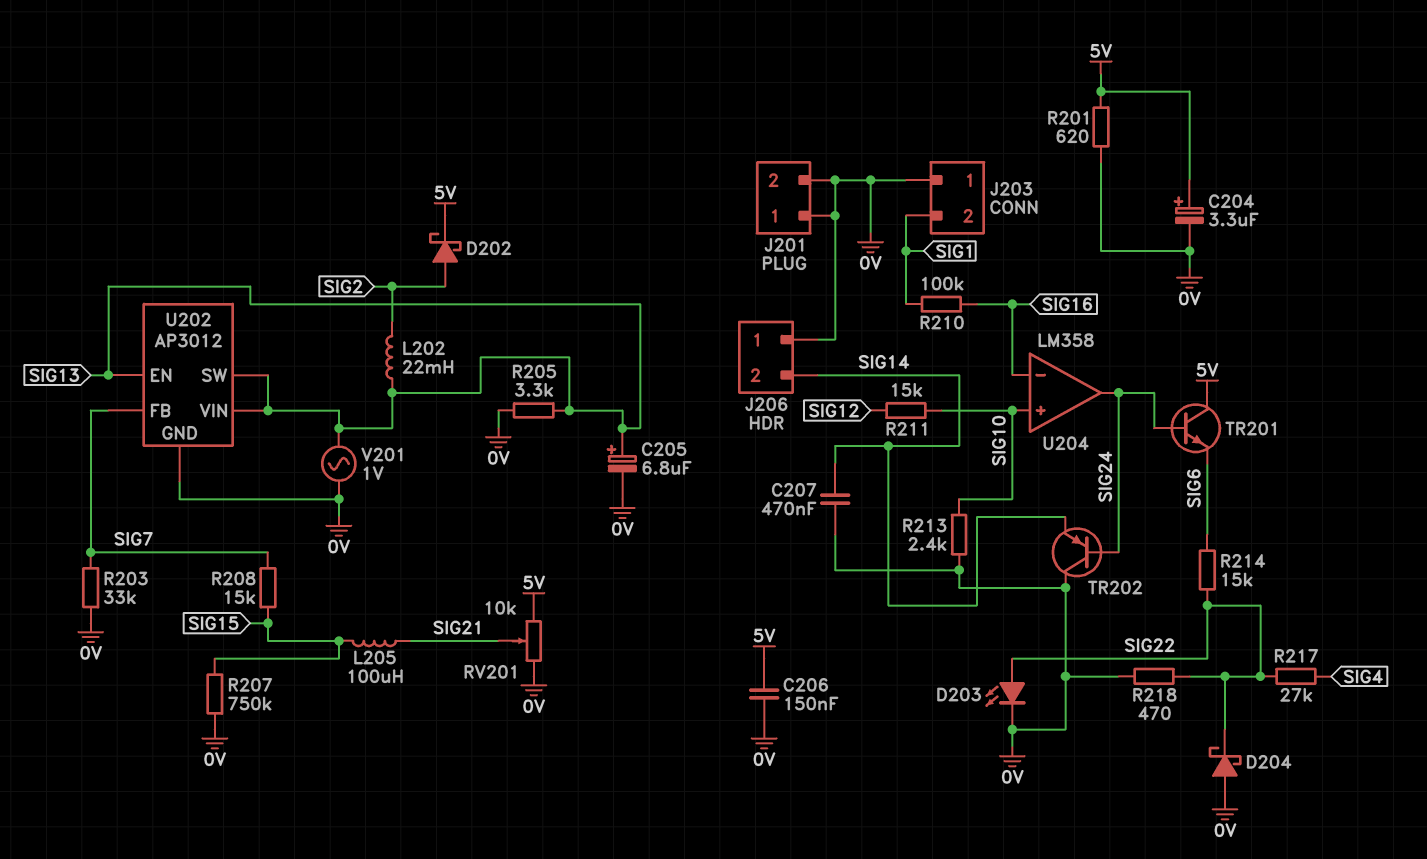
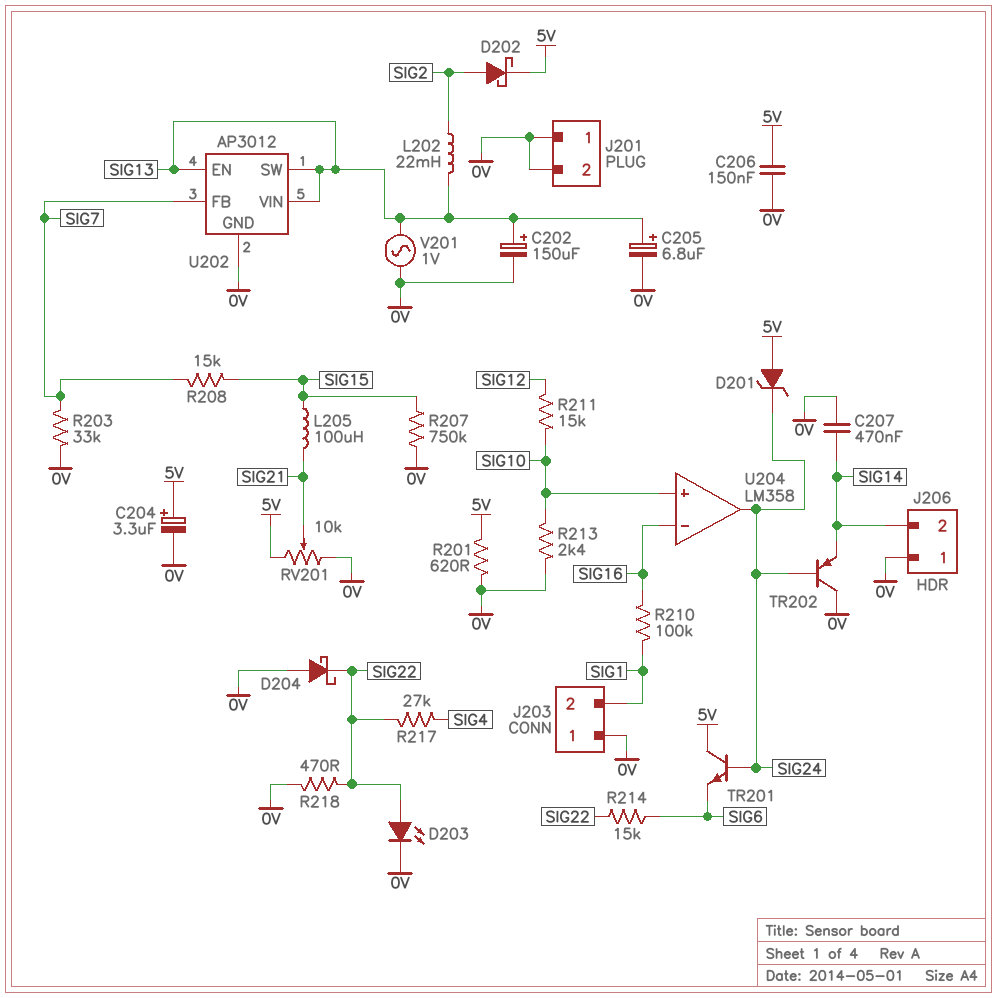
C202: none -> 150uF (plus SIG13, minus 0V)
D201: none -> zener (A 5V, K SIG24)
R205: 3.3k (0V, SIG13) -> none

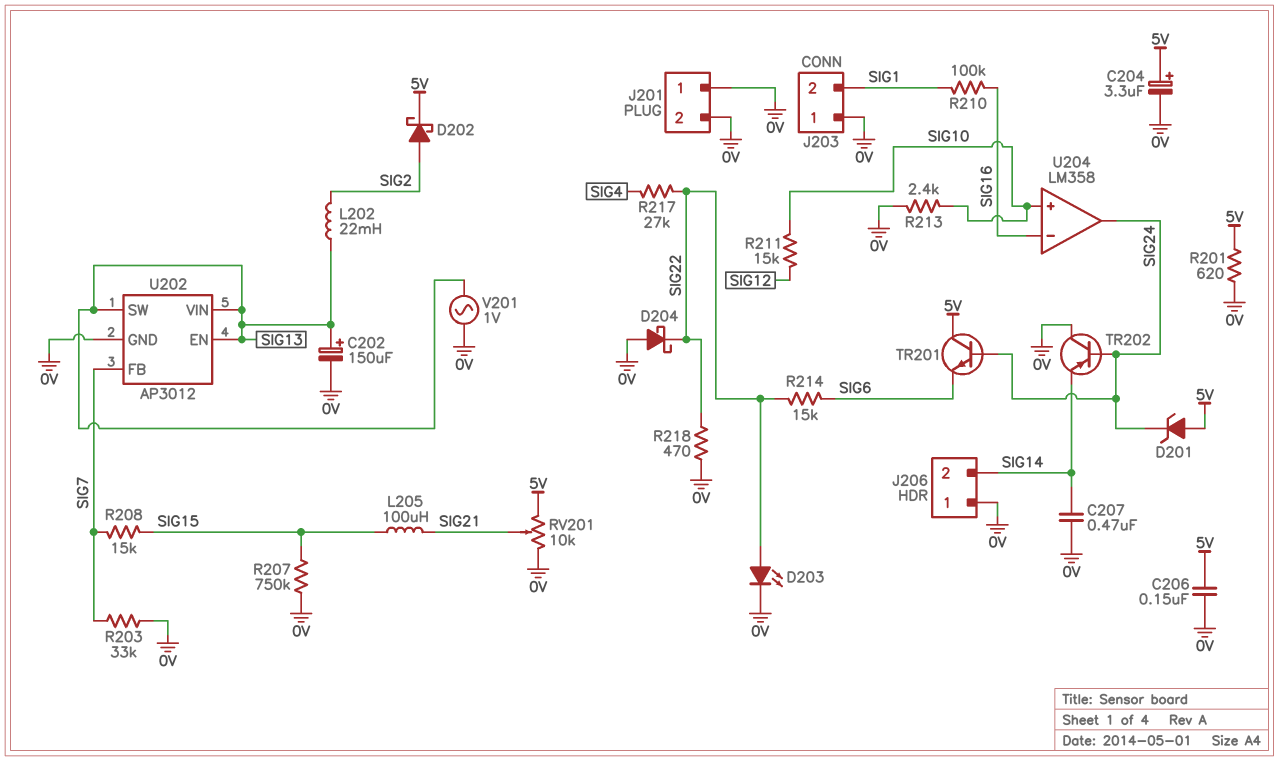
C205: 6.8uF (plus SIG13, minus 0V) -> none

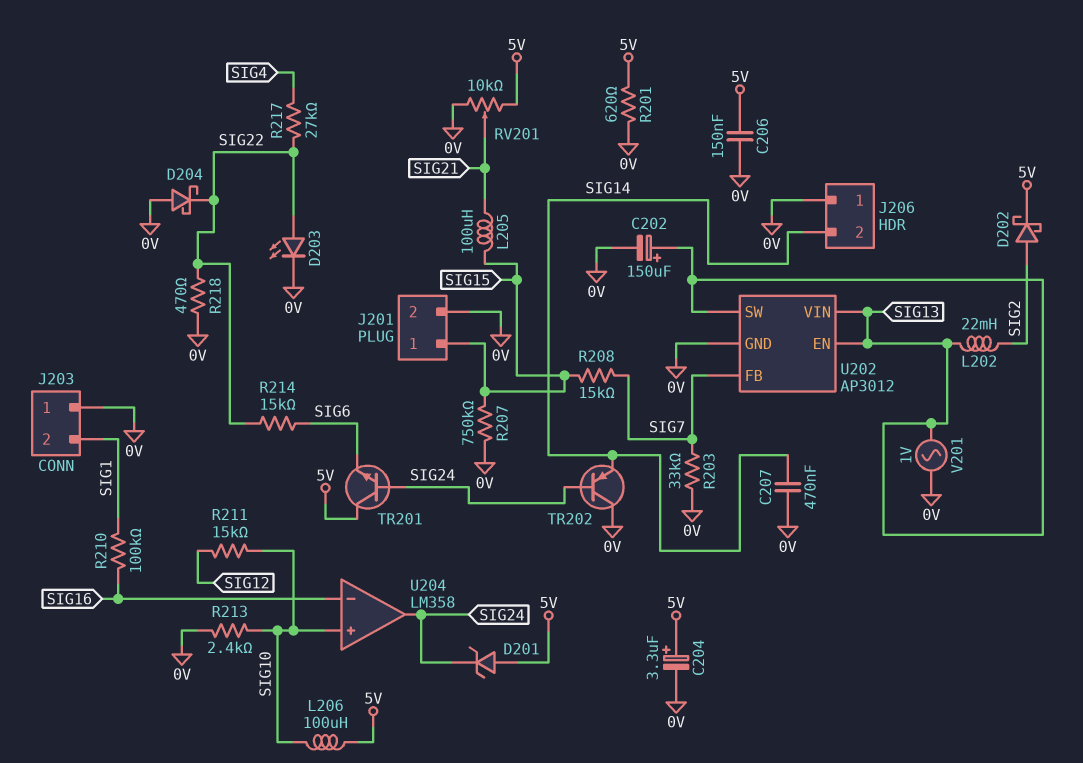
J201 pin 1: 0V -> SIG15
L206: none -> 100uH (5V, SIG10)

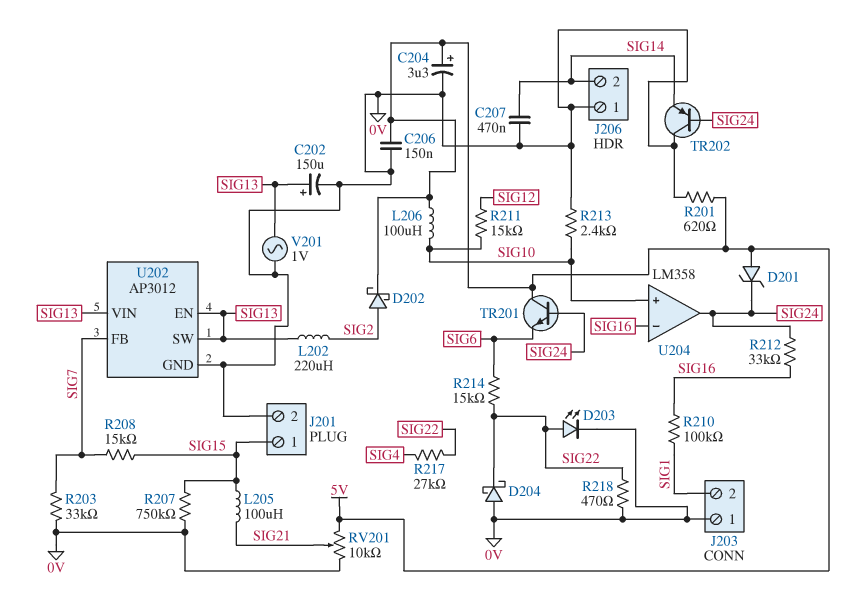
L202: 22mH (SIG2, SIG13) -> 220uH (SIG2, SIG13)
R212: none -> 33k (SIG16, SIG24)

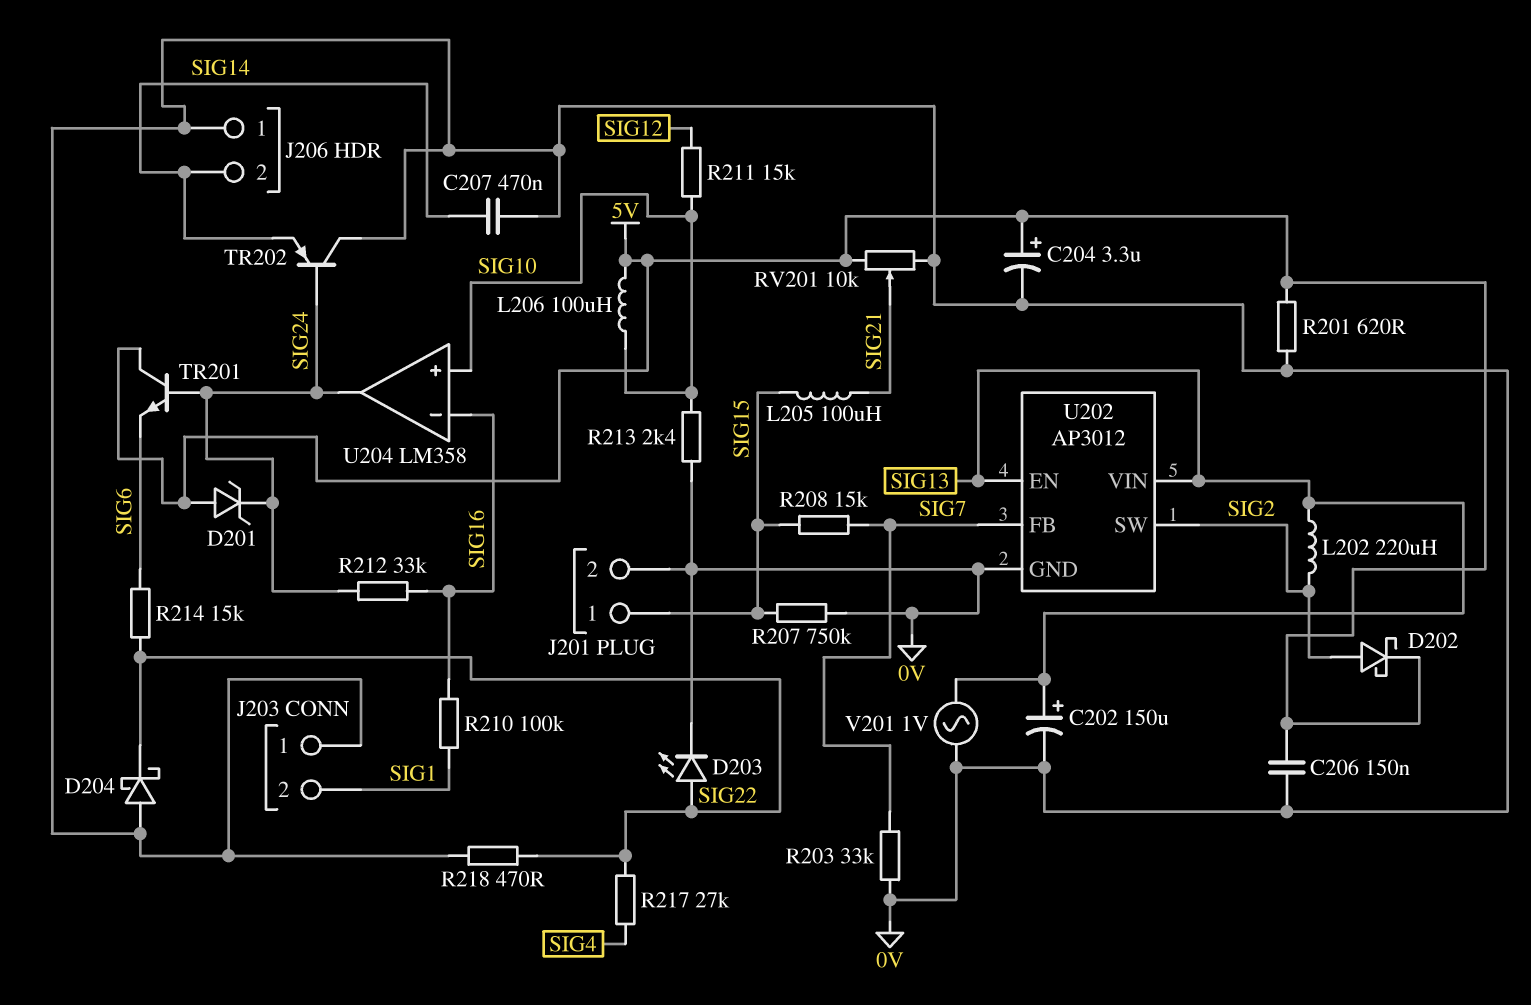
U202 pin SW: SIG13 -> SIG2

